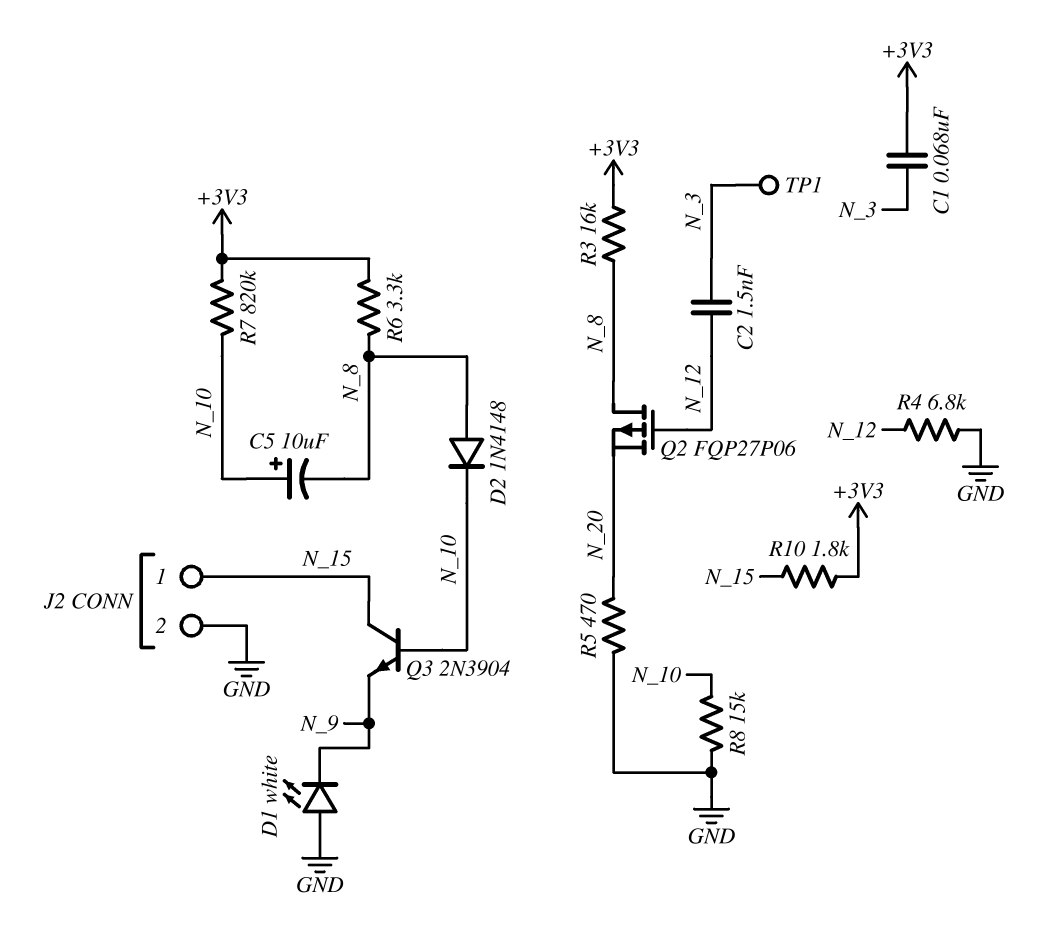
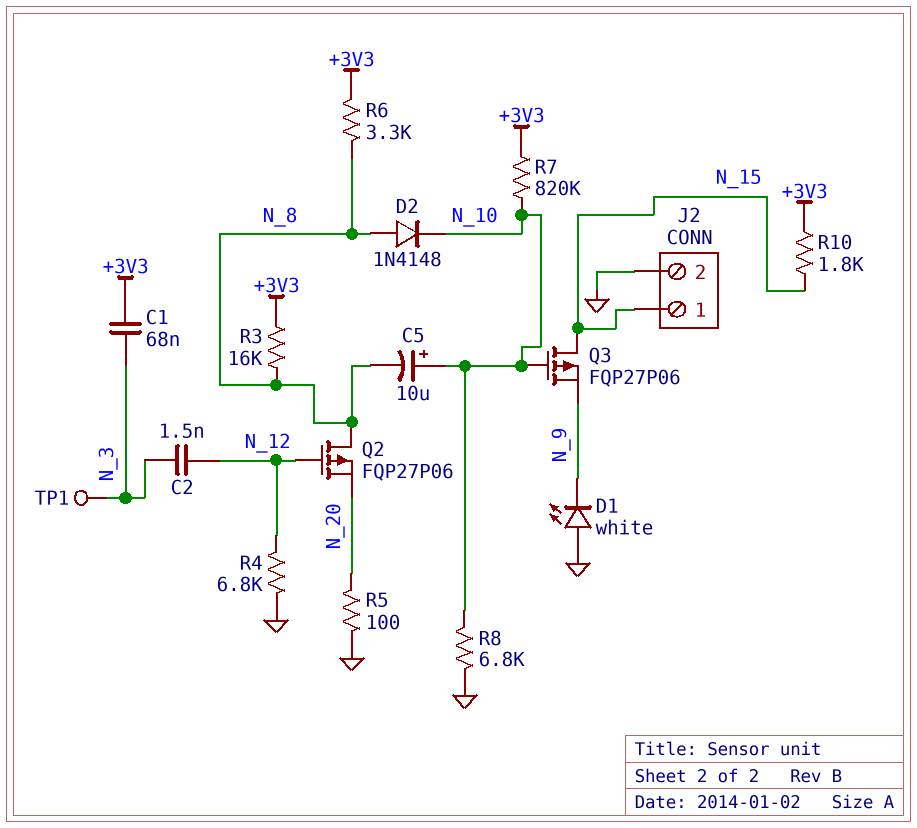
Q3: NPN 2N3904 (B N_10, C N_15, E N_9) -> PMOS FQP27P06 (G N_10, D N_15, S N_9)
R5: 470 (GND, N_20) -> 100 (GND, N_20)
R8: 15k (GND, N_10) -> 6.8k (GND, N_10)

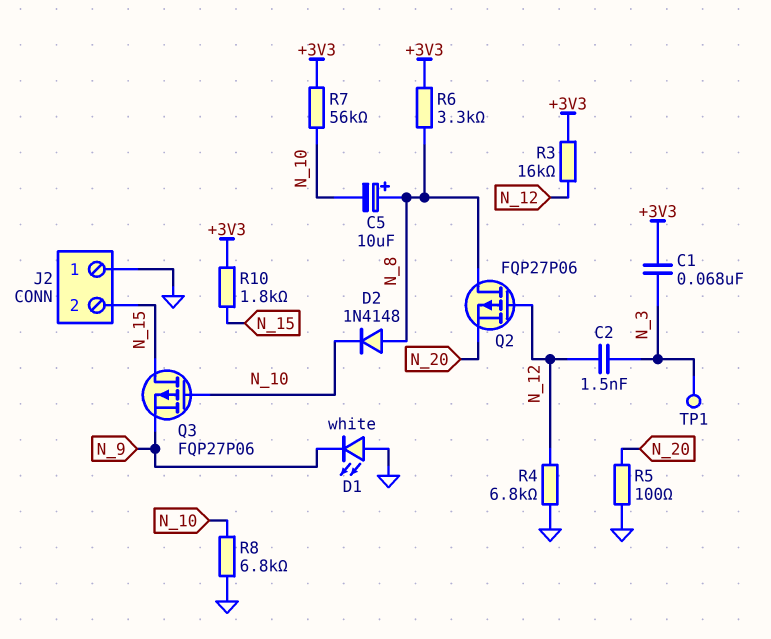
C5: 10uF (plus N_10, minus N_8) -> 10uF (plus N_8, minus N_10)
J2 pin 1: N_15 -> GND
J2 pin 2: GND -> N_15
R3: 16k (+3V3, N_8) -> 16k (+3V3, N_12)
R7: 820k (+3V3, N_10) -> 56k (+3V3, N_10)

